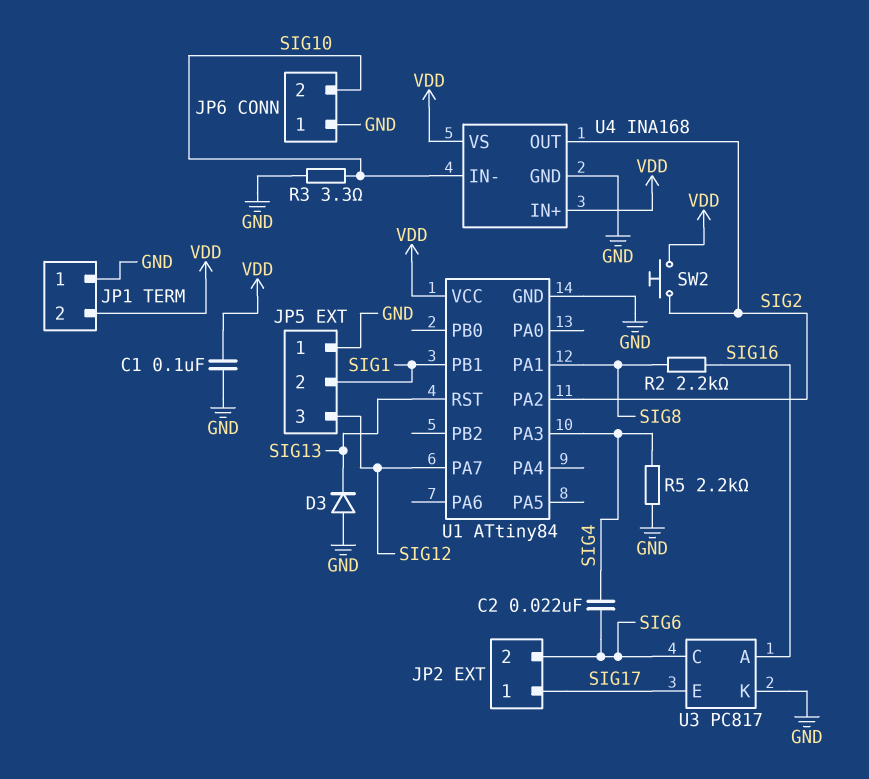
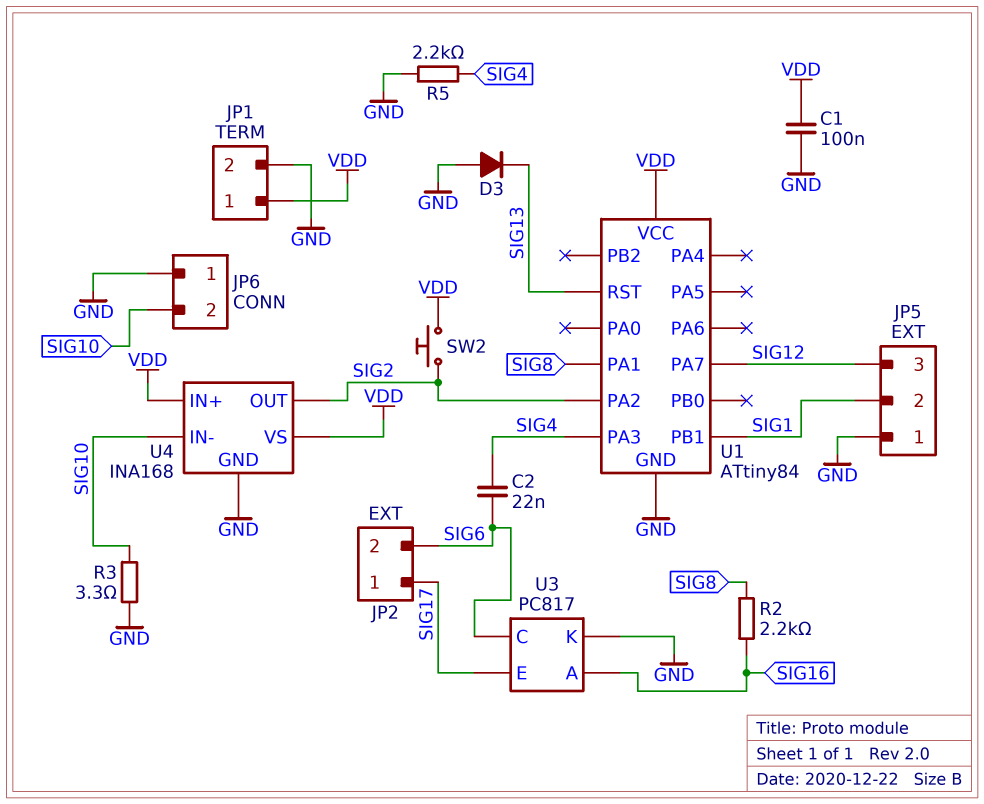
JP1 pin 1: GND -> VDD
JP1 pin 2: VDD -> GND

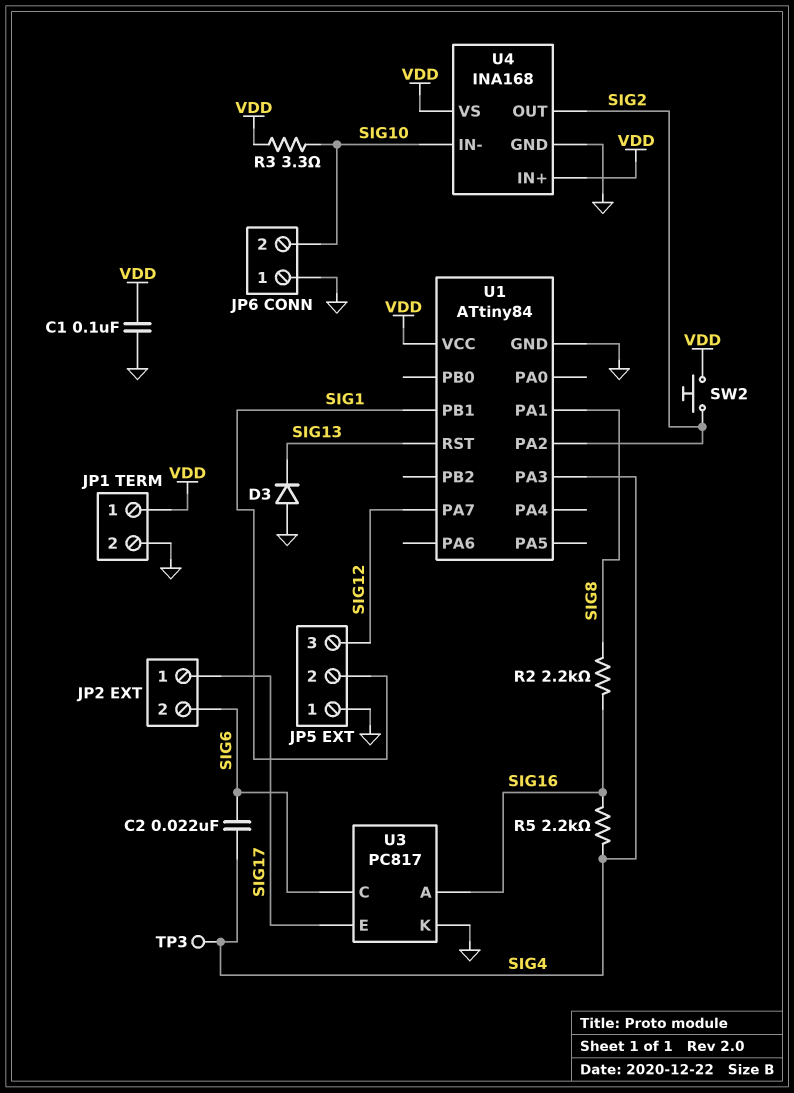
R3: 3.3 (GND, SIG10) -> 3.3 (SIG10, VDD)
R5: 2.2k (GND, SIG4) -> 2.2k (SIG4, SIG16)
TP3: none -> test point (SIG4)

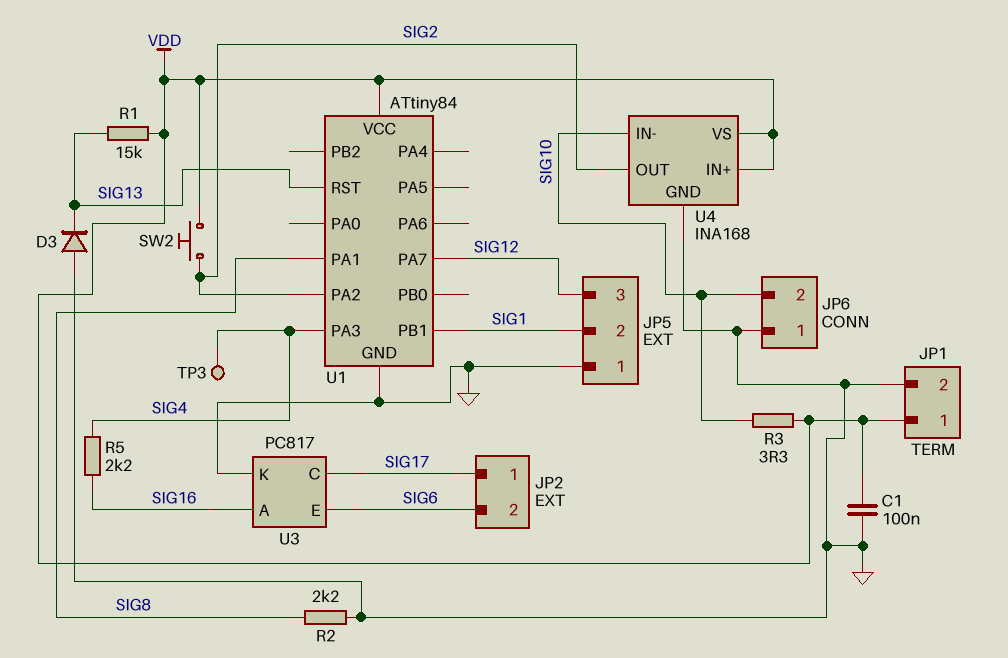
C2: 22nF (SIG4, SIG6) -> none
R1: none -> 15k (SIG13, VDD)
R2: 2.2k (SIG8, SIG16) -> 2.2k (GND, SIG8)
U3 pin C: SIG6 -> SIG17
U3 pin E: SIG17 -> SIG6

